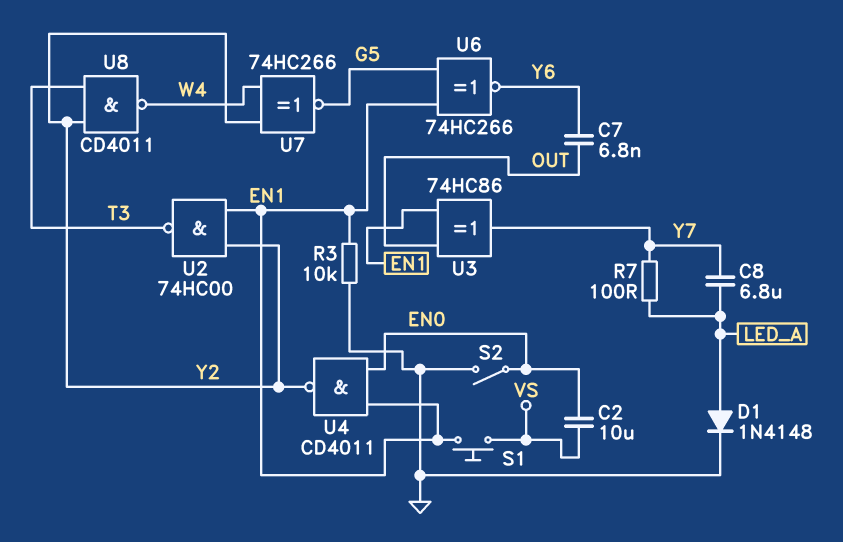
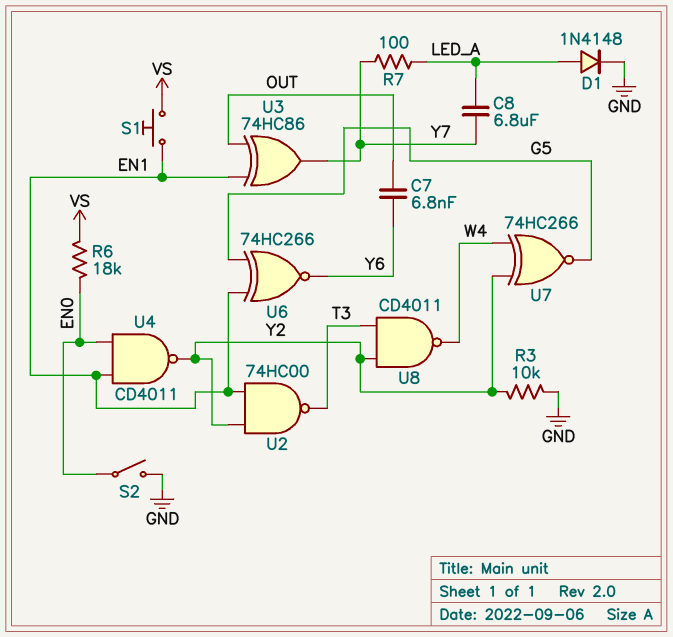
C2: 10uF (EN0, VS) -> none
R3: 10k (EN1, GND) -> 10k (GND, Y2)
R6: none -> 18k (EN0, VS)

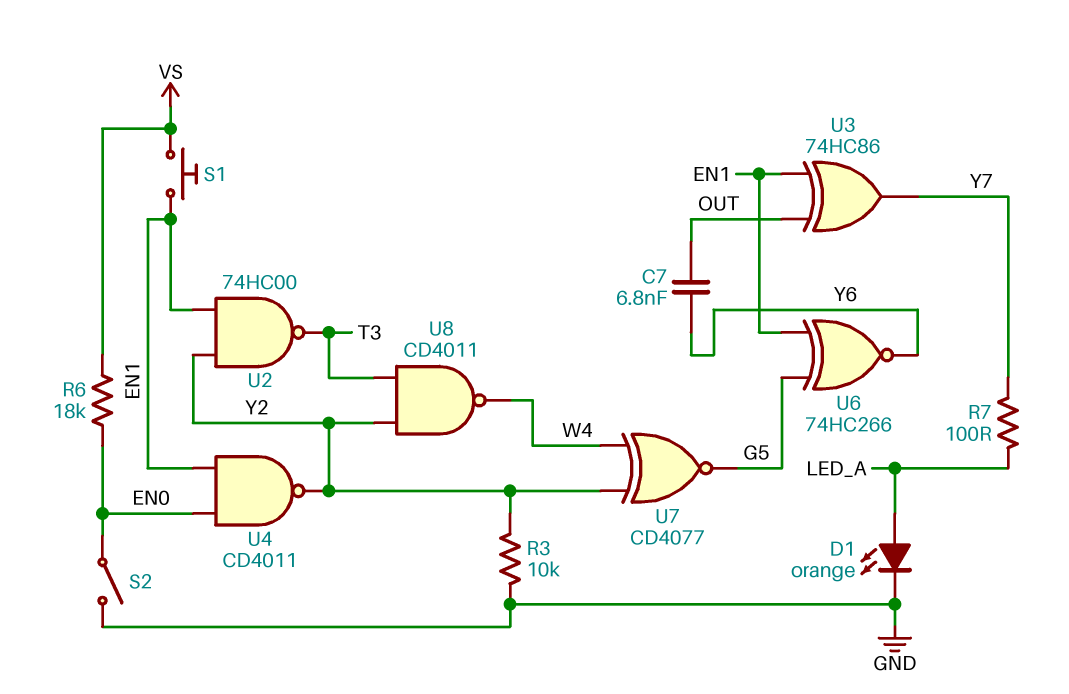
C8: 6.8uF (LED_A, Y7) -> none
D1: diode 1N4148 (A LED_A, K GND) -> LED orange (A LED_A, K GND)
U7: XNOR 74HC266 (in W4, in Y2, out G5) -> XNOR CD4077 (in W4, in Y2, out G5)

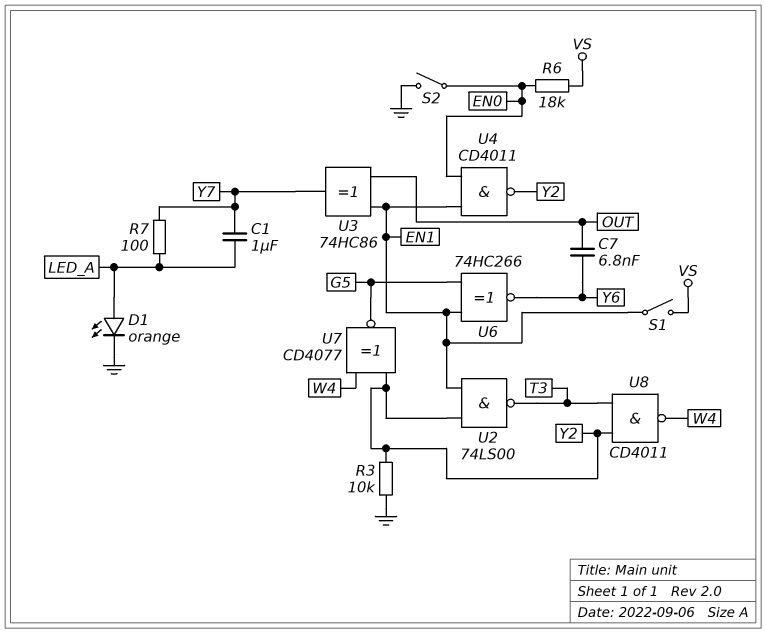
C1: none -> 1uF (LED_A, Y7)
S1: button (EN1, VS) -> switch (EN1, VS)
U2: NAND 74HC00 (in EN1, in Y2, out T3) -> NAND 74LS00 (in EN1, in Y2, out T3)

